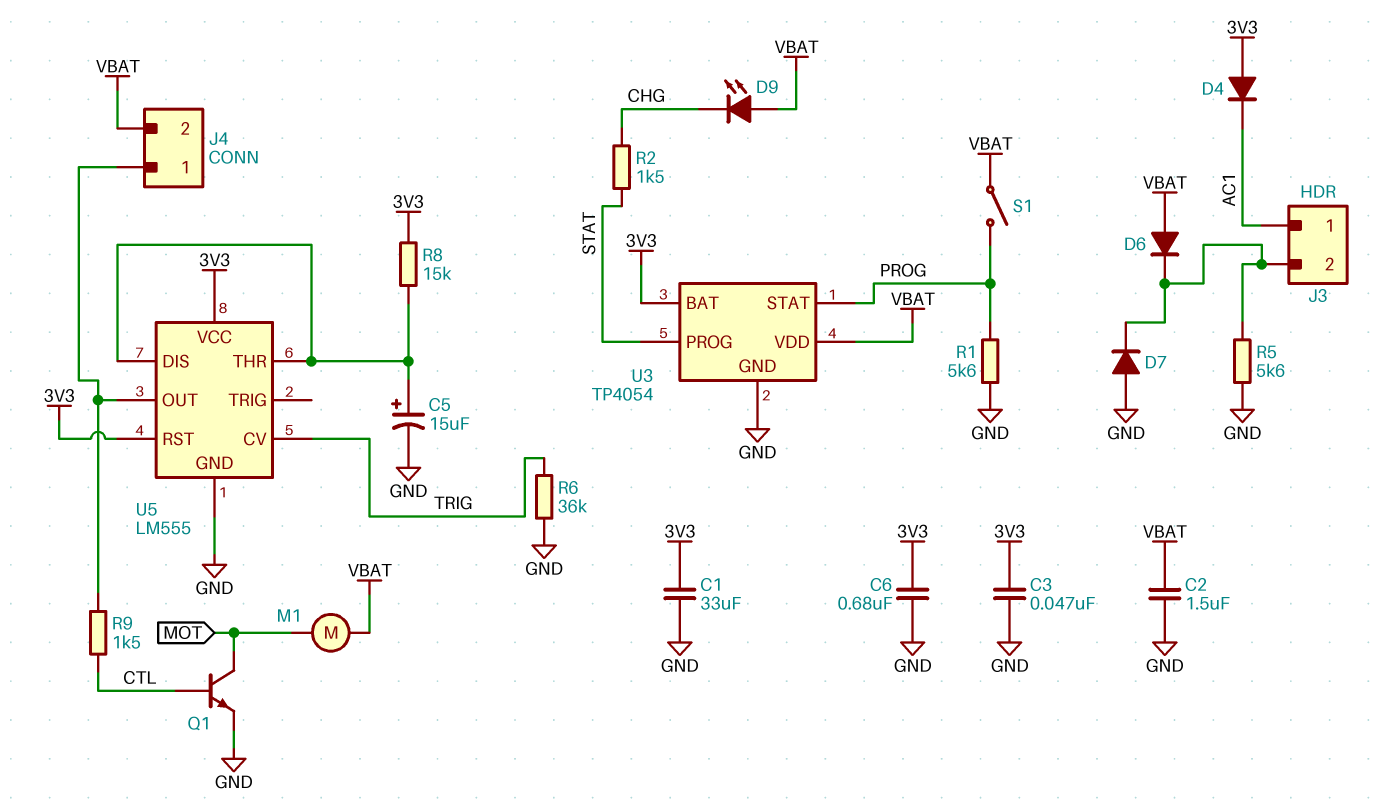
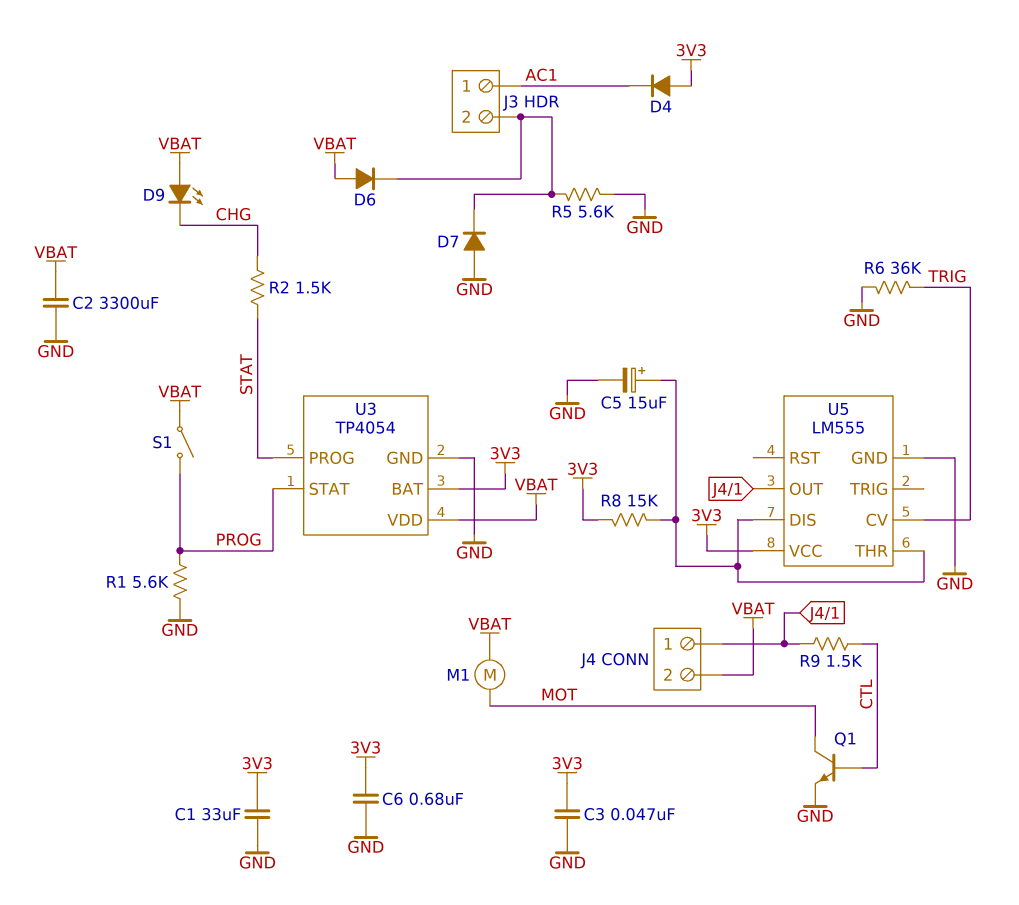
C2: 1.5uF (GND, VBAT) -> 3300uF (GND, VBAT)
U5 pin RST: 3V3 -> none

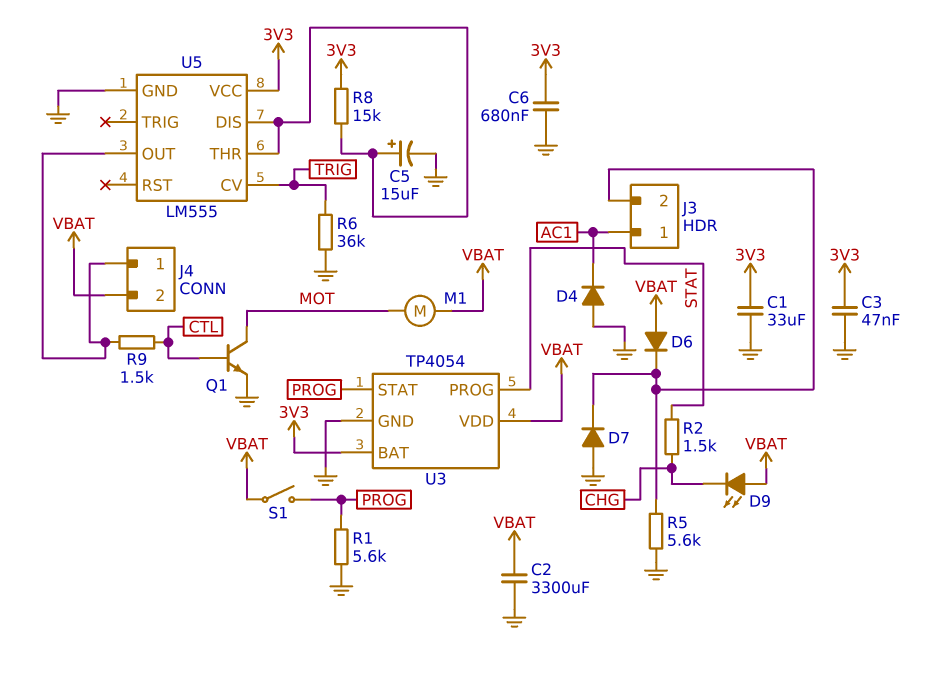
D4: diode (A 3V3, K AC1) -> diode (A GND, K AC1)

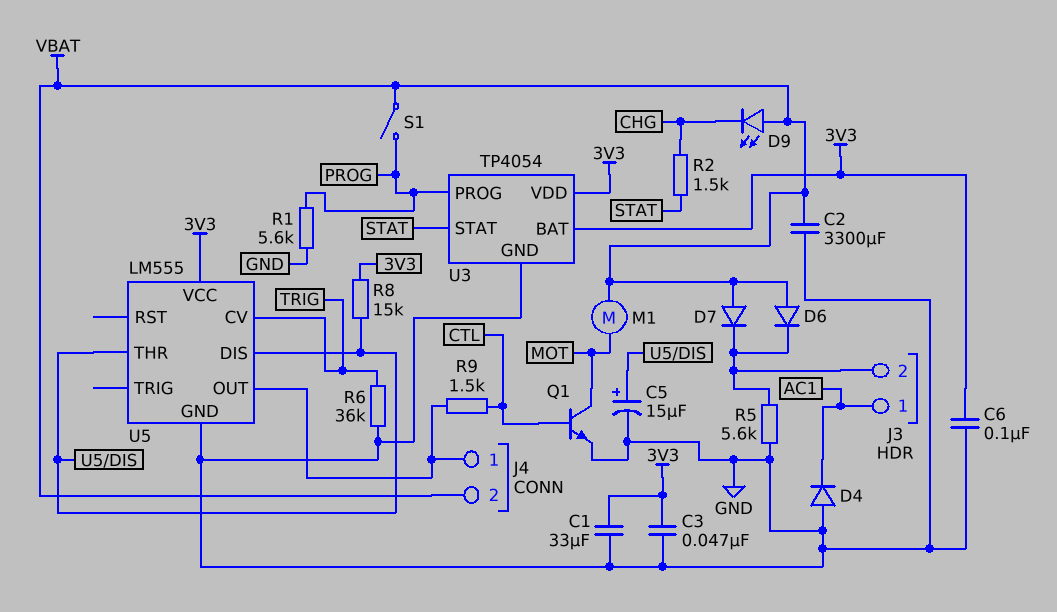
C6: 680nF (3V3, GND) -> 100nF (3V3, GND)
D7: diode (A GND, K J3/2) -> diode (A VBAT, K J3/2)
U3 pin PROG: STAT -> PROG
U3 pin STAT: PROG -> STAT
U3 pin VDD: VBAT -> 3V3

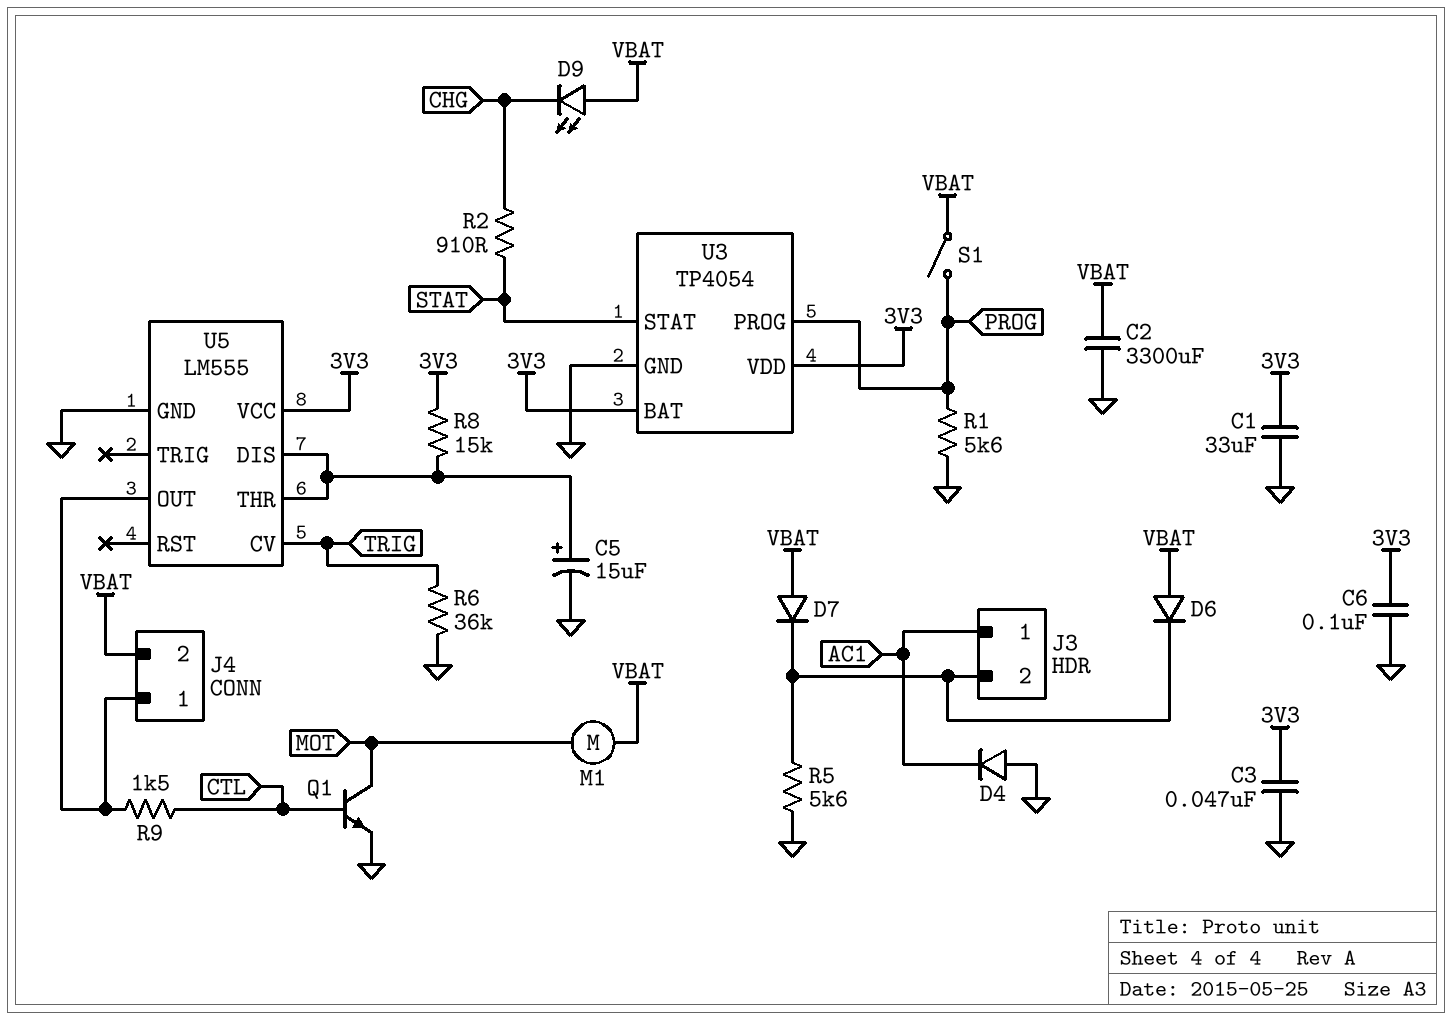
R2: 1.5k (CHG, STAT) -> 910 (CHG, STAT)

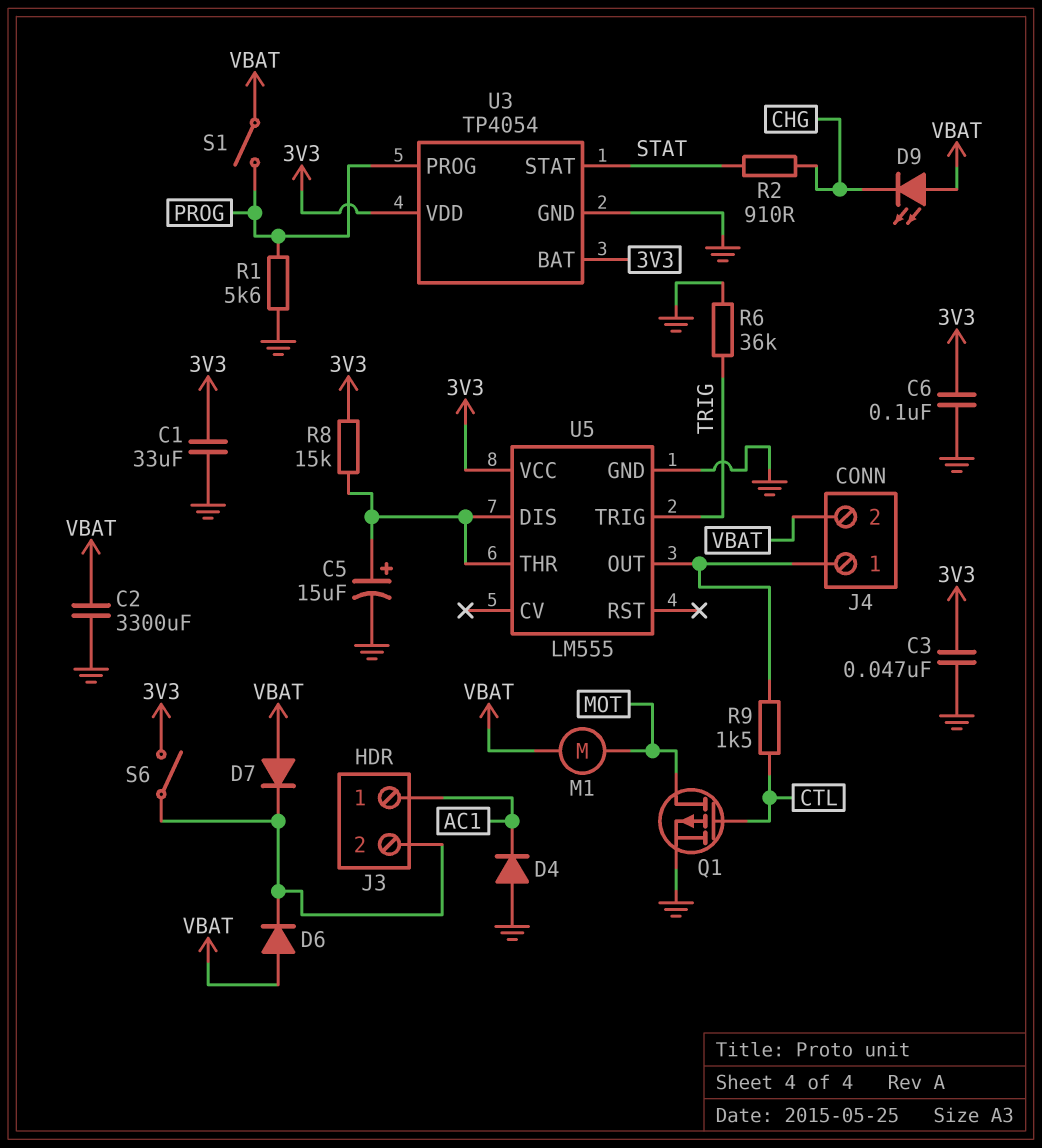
Q1: NPN (B CTL, C MOT, E GND) -> PMOS (G CTL, D MOT, S GND)
R5: 5.6k (GND, J3/2) -> none
S6: none -> switch (3V3, J3/2)
U5 pin CV: TRIG -> none
U5 pin TRIG: none -> TRIG

